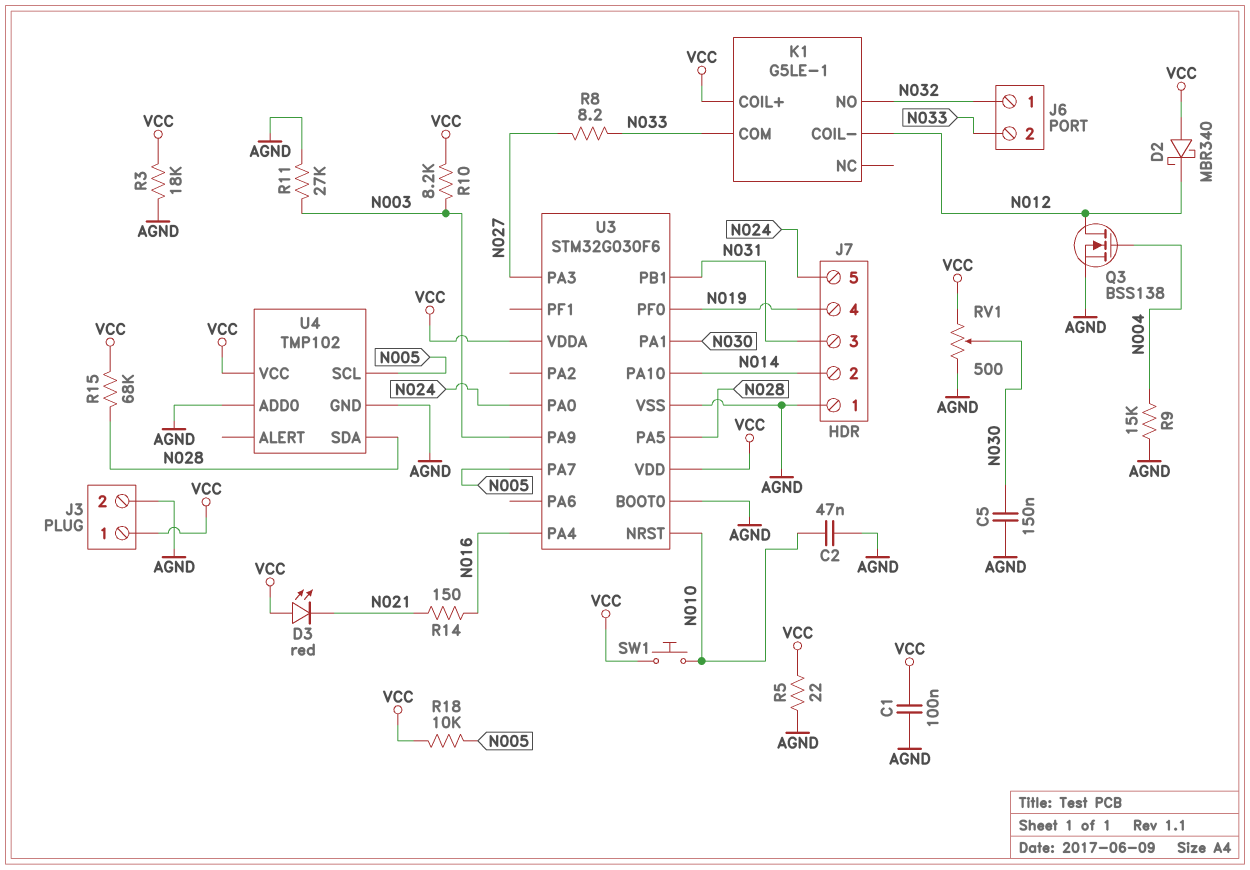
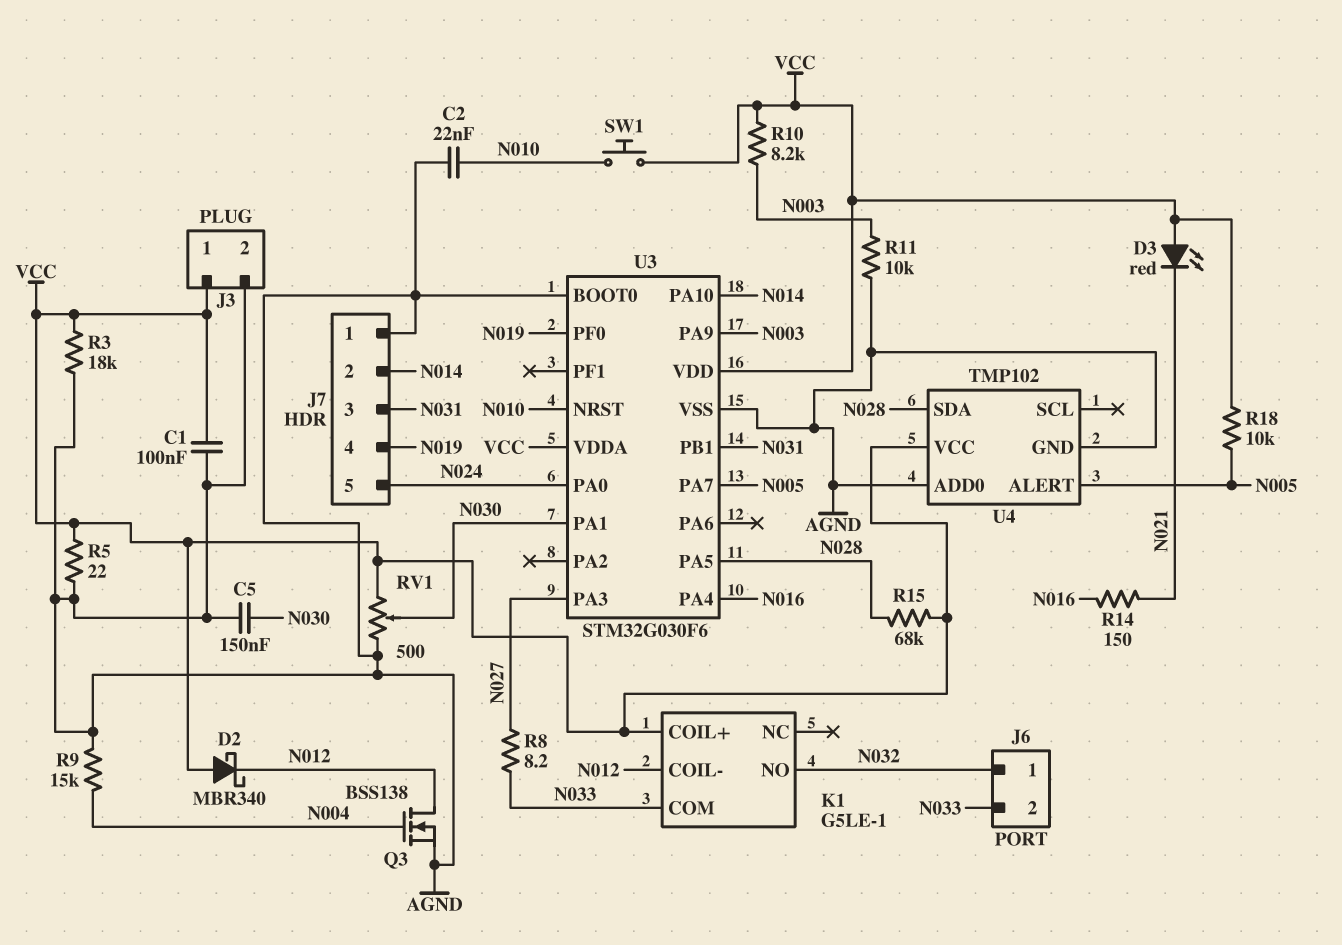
C2: 47nF (AGND, N010) -> 22nF (AGND, N010)
R11: 27k (AGND, N003) -> 10k (AGND, N003)
U4 pin ALERT: none -> N005
U4 pin SCL: N005 -> none

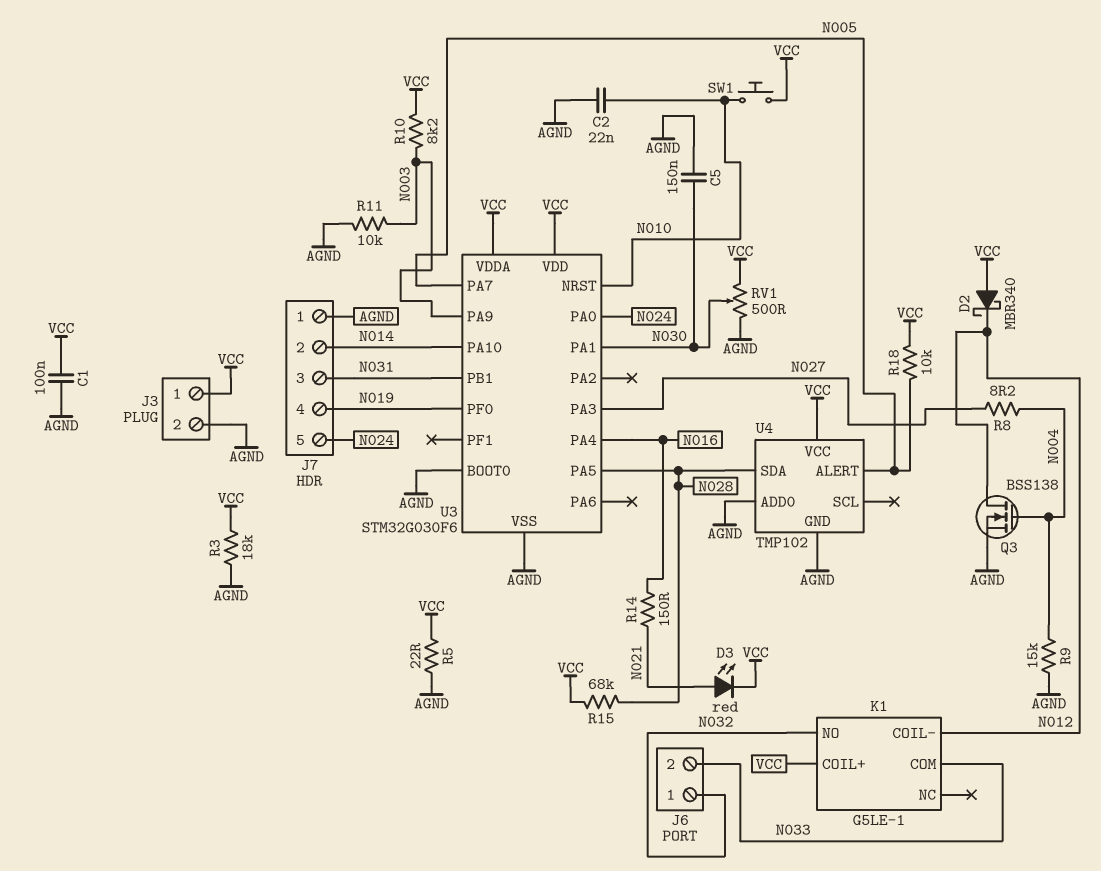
D3: LED red (A VCC, K N021) -> LED red (A N021, K VCC)
R8: 8.2 (N027, N033) -> 8.2 (N004, N027)

